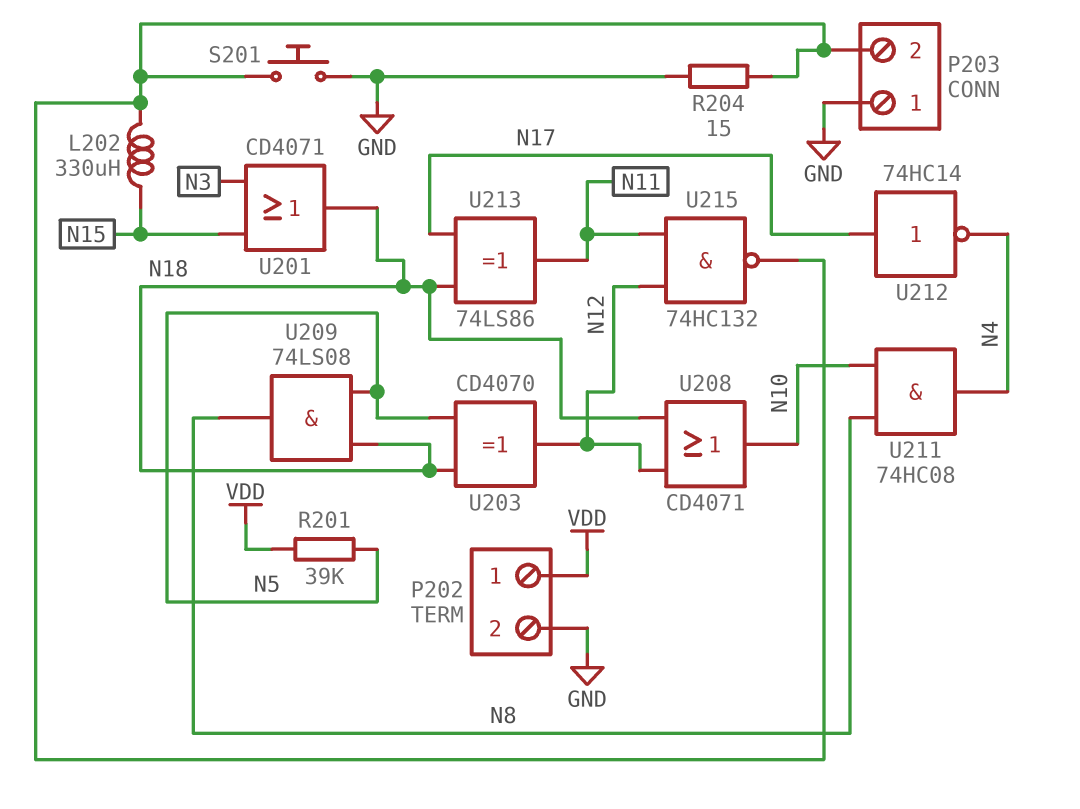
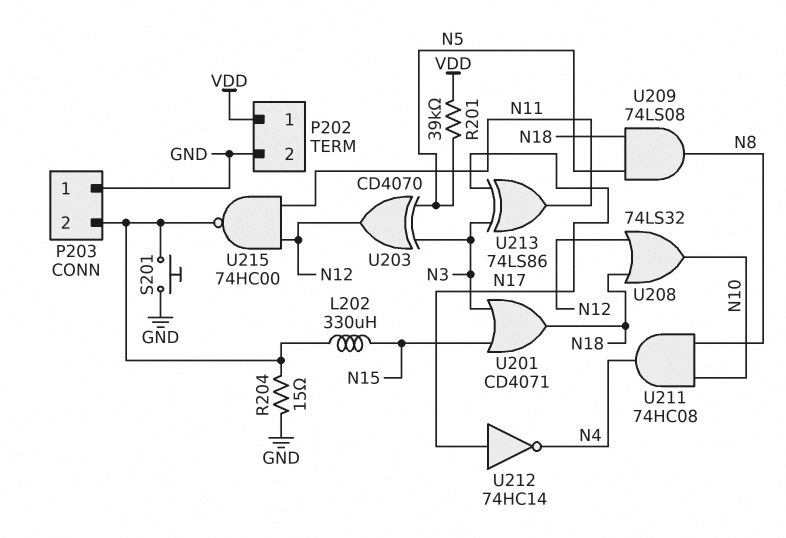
U203: XOR CD4070 (in N5, in N18, out N12) -> XOR CD4070 (in N3, in N5, out N12)
U208: OR CD4071 (in N12, in N18, out N10) -> OR 74LS32 (in N12, in N18, out N10)
U213: XOR 74LS86 (in N17, in N18, out N11) -> XOR 74LS86 (in N3, in N17, out N11)
U215: NAND 74HC132 (in N11, in N12, out P203/2) -> NAND 74HC00 (in N11, in N12, out P203/2)

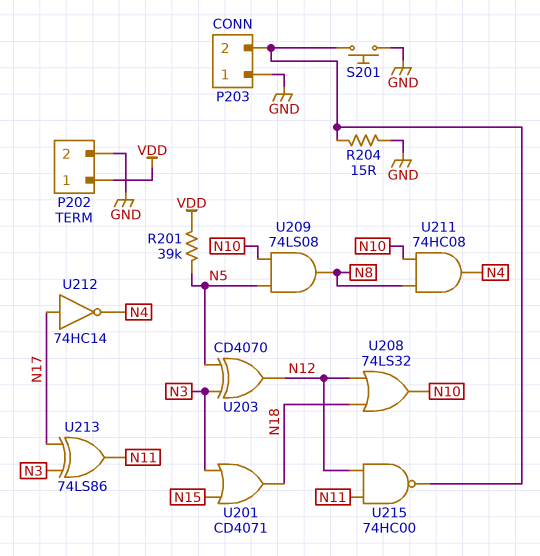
L202: 330uH (N15, P203/2) -> none
U209: AND 74LS08 (in N5, in N18, out N8) -> AND 74LS08 (in N5, in N10, out N8)

